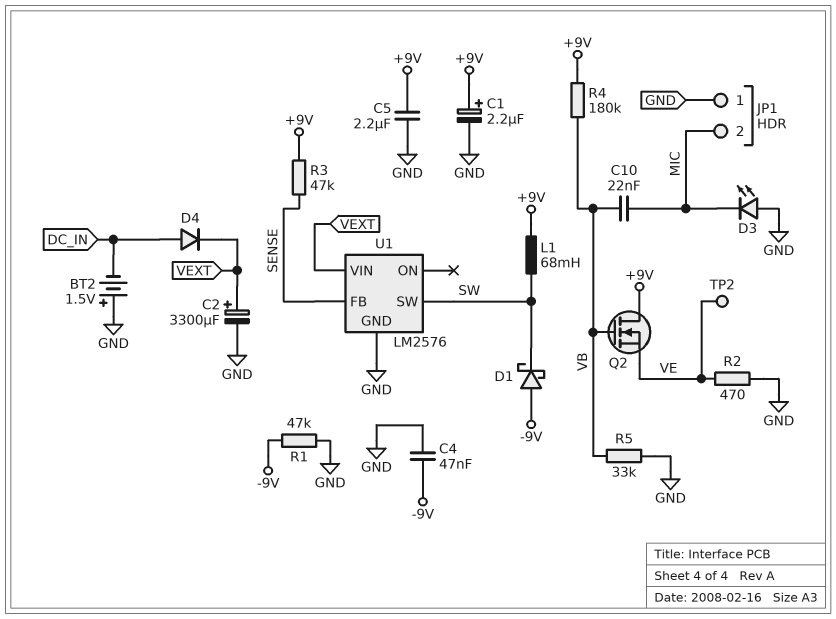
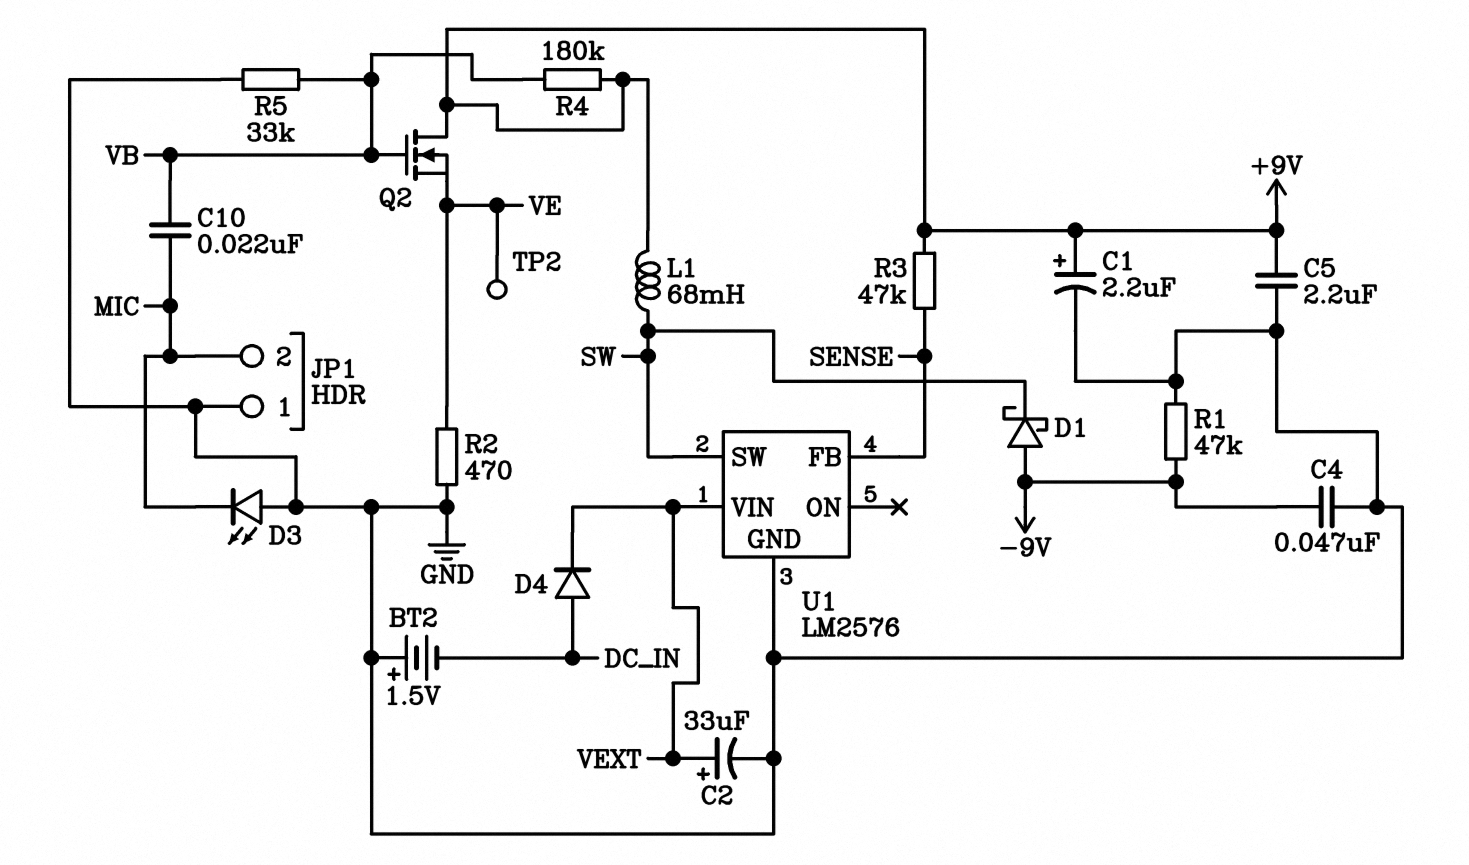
C2: 3300uF (plus VEXT, minus GND) -> 33uF (plus VEXT, minus GND)

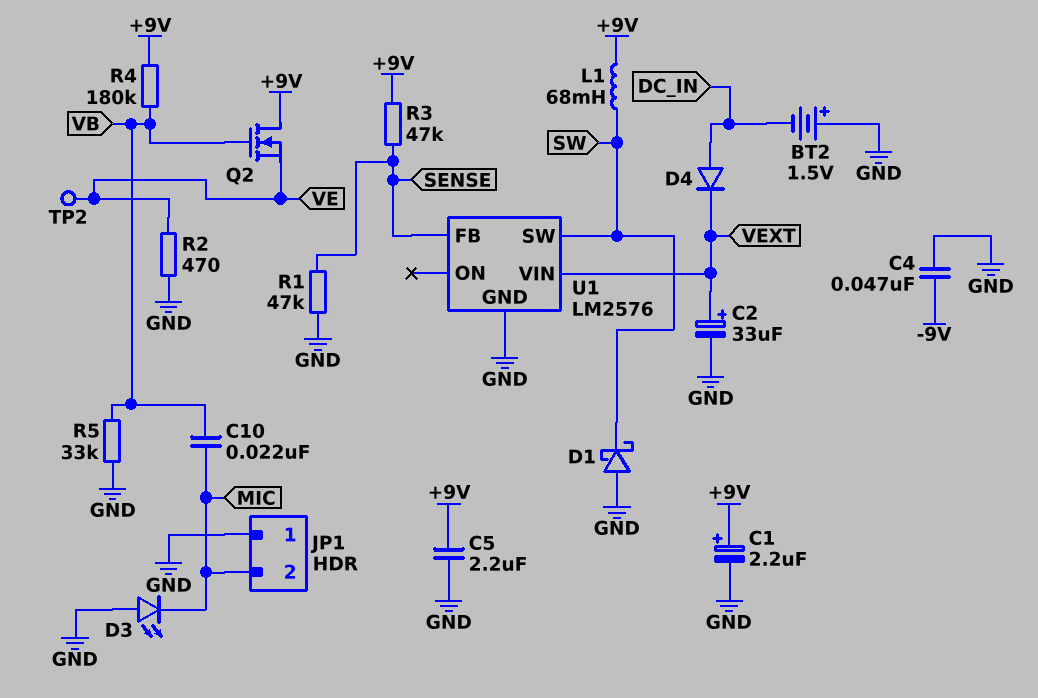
D1: schottky (A -9V, K SW) -> schottky (A GND, K SW)
R1: 47k (-9V, GND) -> 47k (GND, SENSE)

